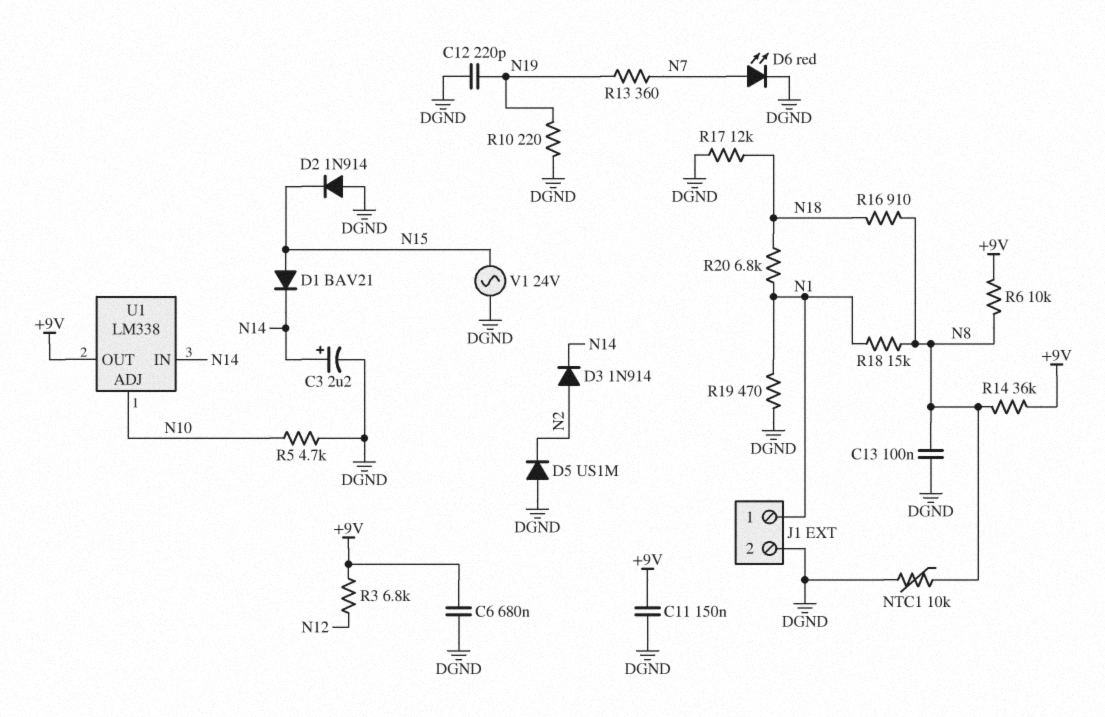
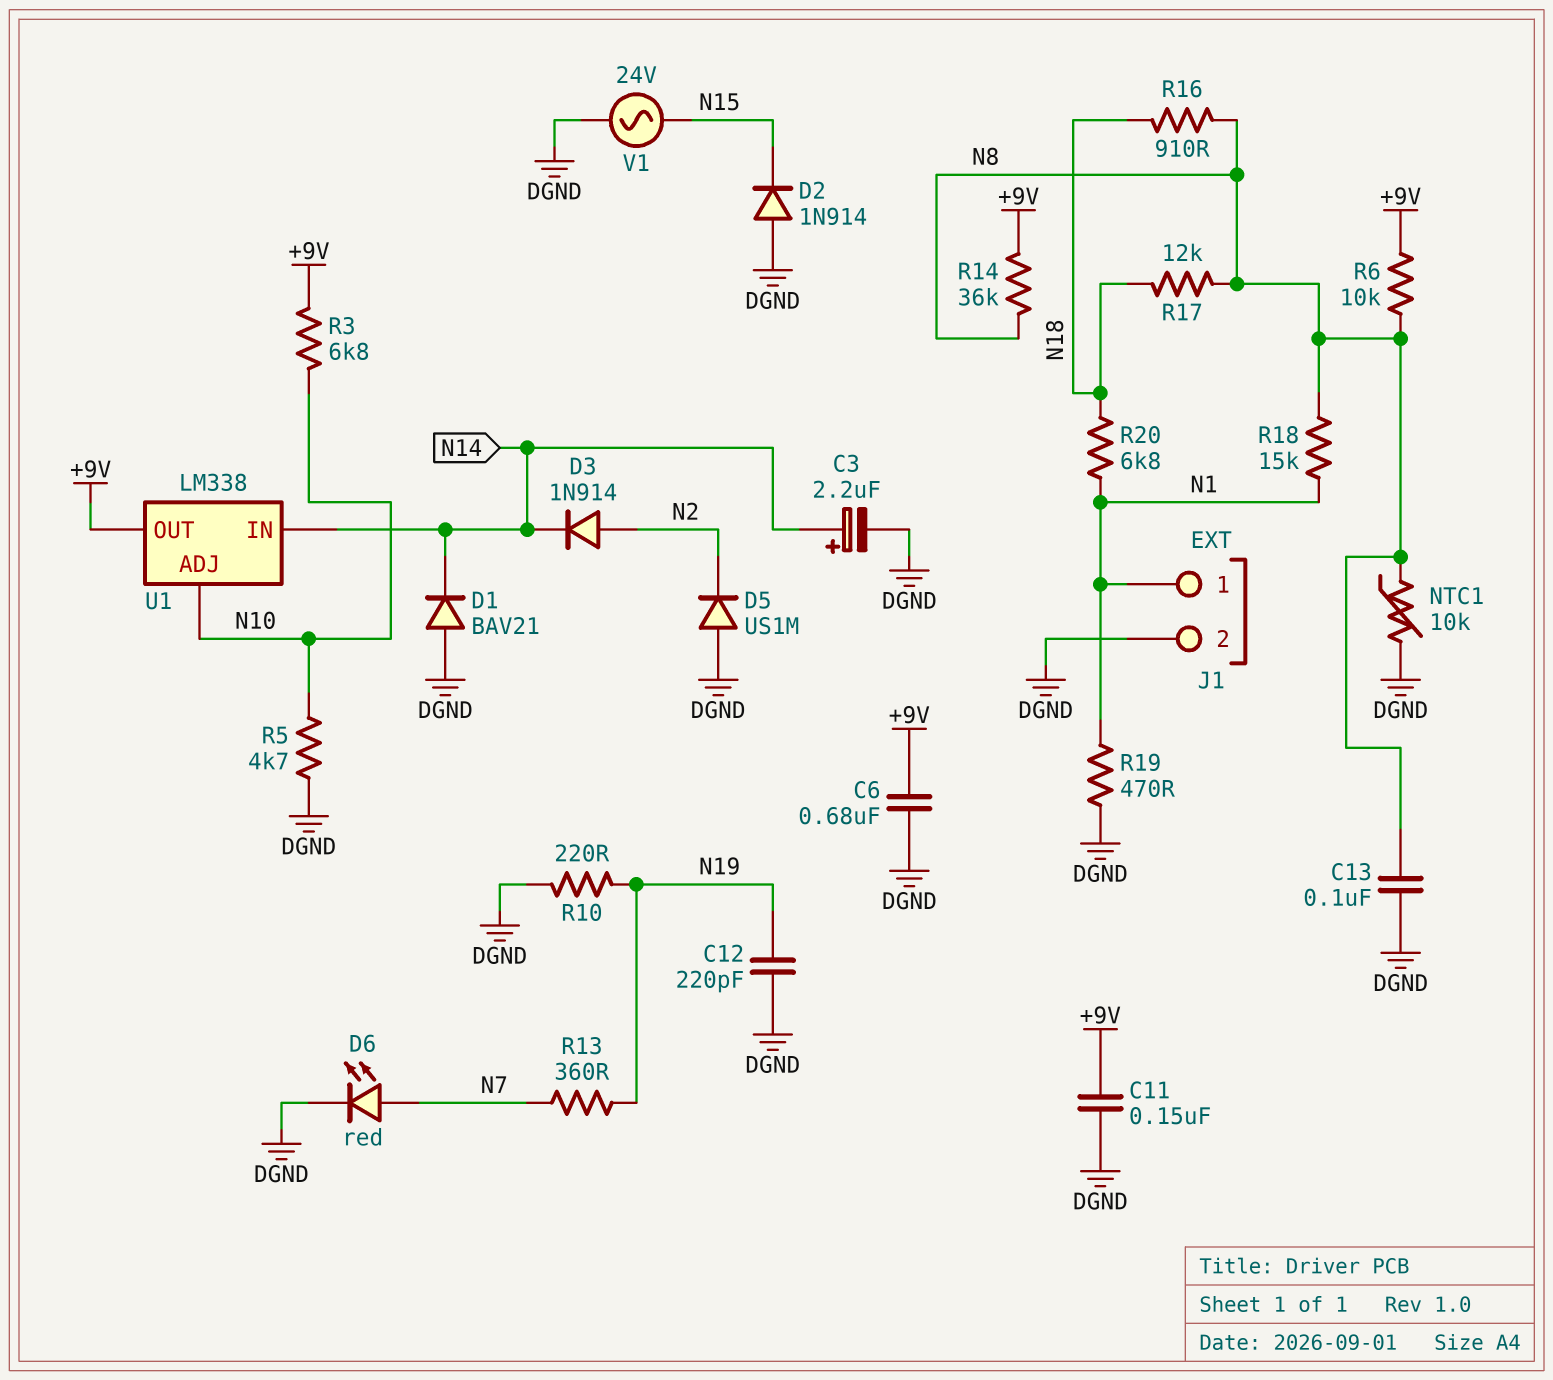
D1: diode BAV21 (A N15, K N14) -> diode BAV21 (A DGND, K N14)
R3: 6.8k (+9V, N12) -> 6.8k (+9V, N10)
R17: 12k (DGND, N18) -> 12k (N8, N18)

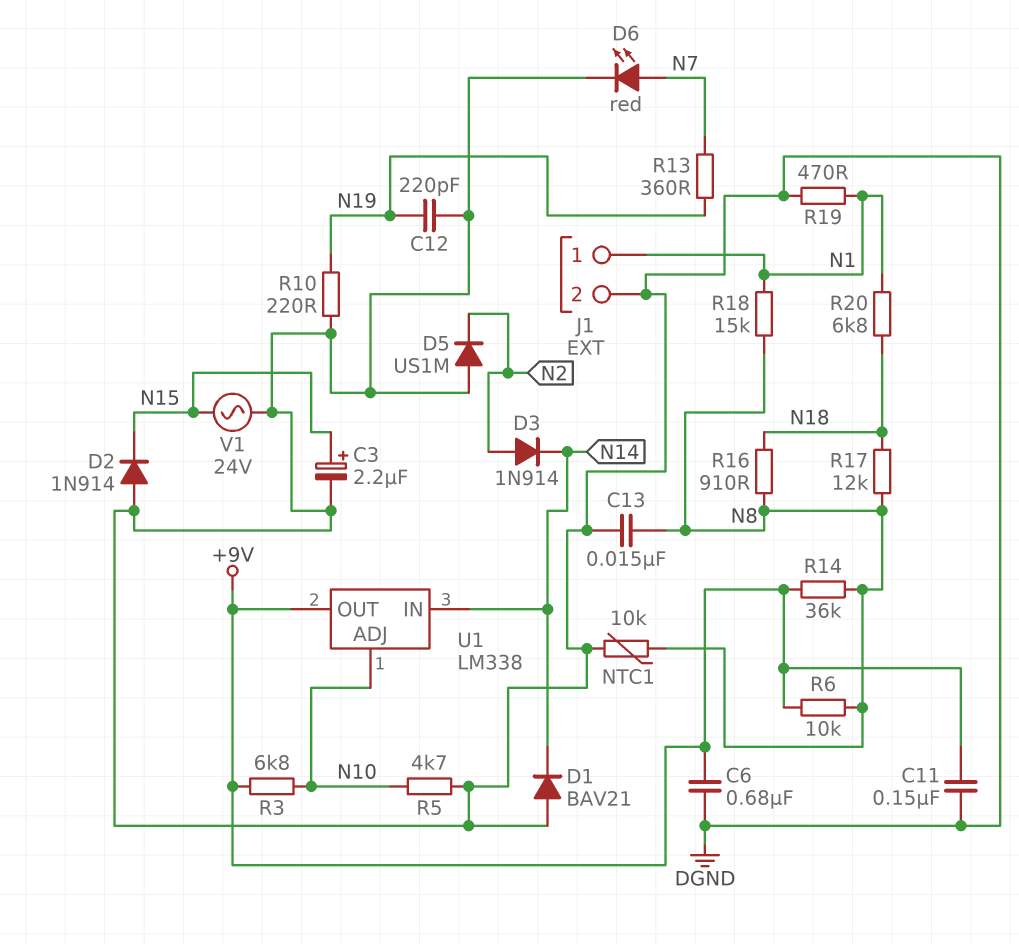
C3: 2.2uF (plus N14, minus DGND) -> 2.2uF (plus N15, minus DGND)
C13: 100nF (DGND, N8) -> 15nF (DGND, N8)

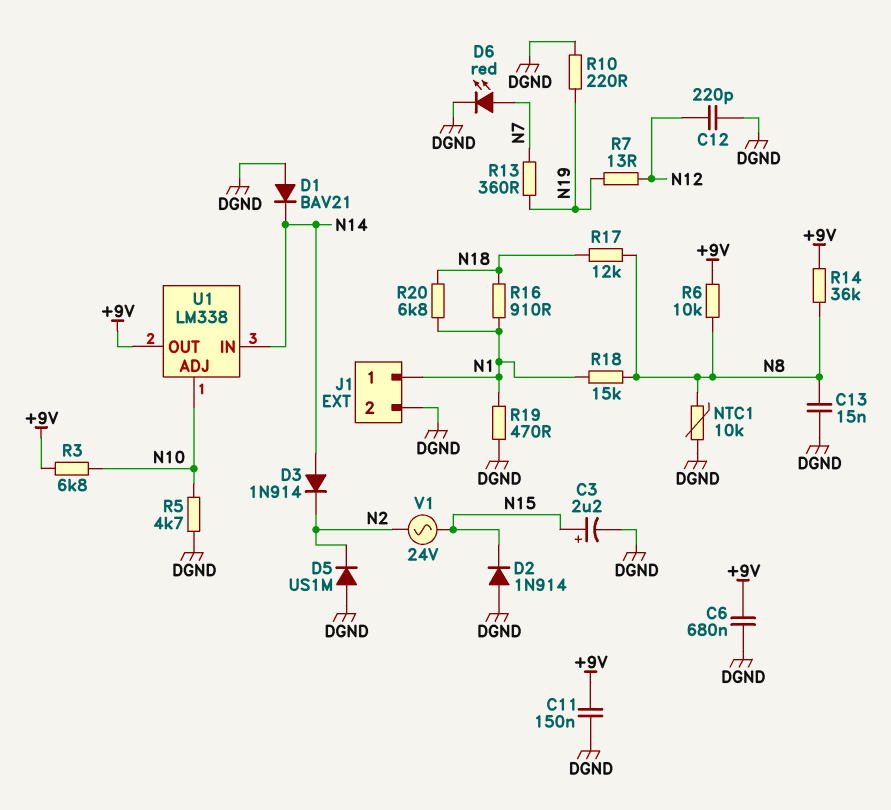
C12: 220pF (DGND, N19) -> 220pF (DGND, N12)
D3: diode 1N914 (A N2, K N14) -> diode 1N914 (A N14, K N2)
R7: none -> 13 (N12, N19)
R16: 910 (N8, N18) -> 910 (N1, N18)
V1: AC 24V (DGND, N15) -> AC 24V (N2, N15)

